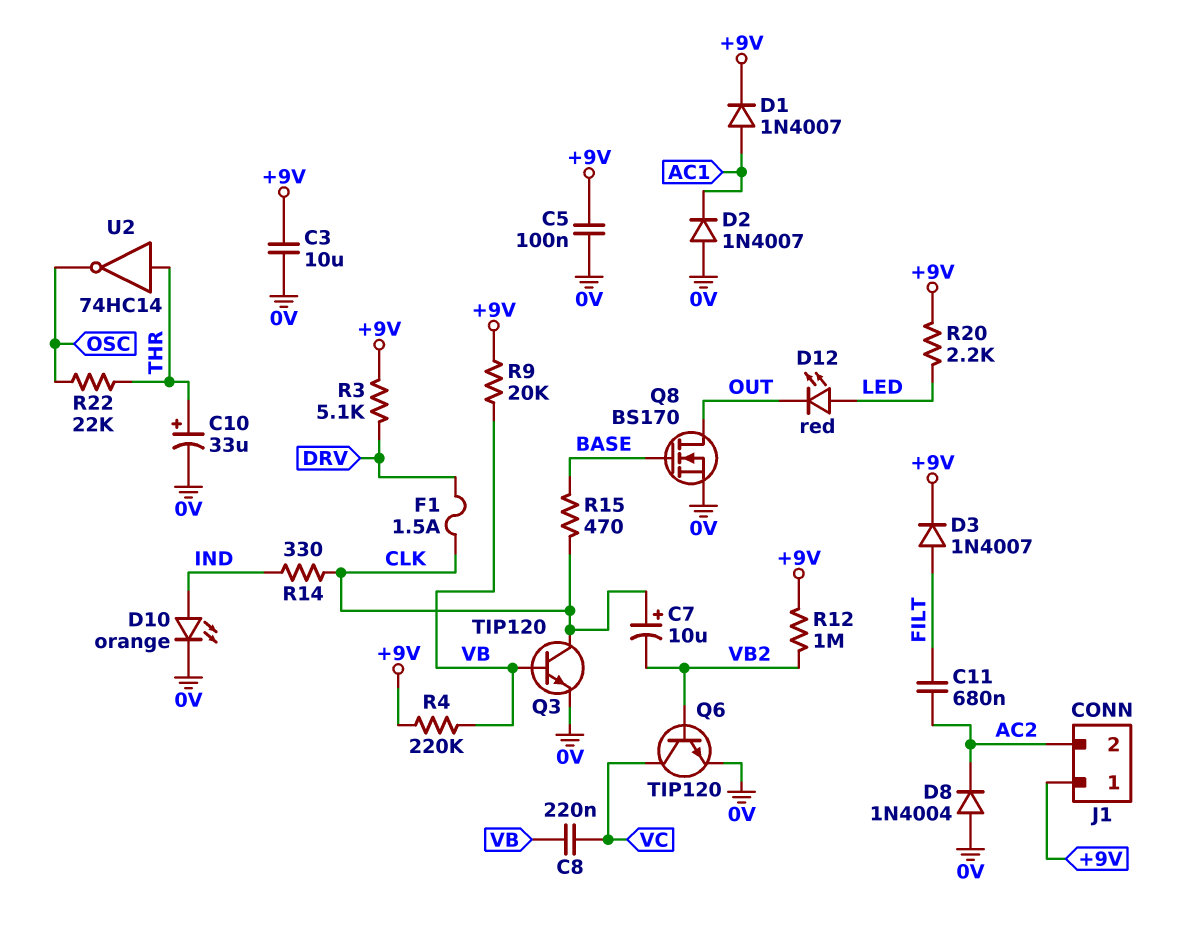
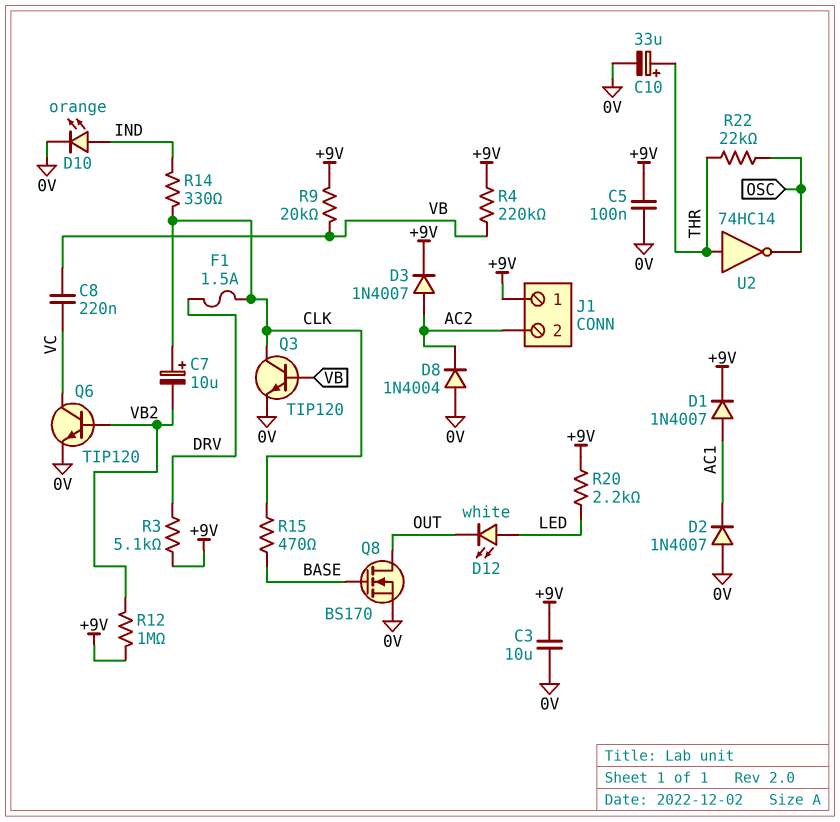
C11: 680nF (AC2, FILT) -> none
D3: diode 1N4007 (A FILT, K +9V) -> diode 1N4007 (A AC2, K +9V)
D12: LED red (A LED, K OUT) -> LED white (A LED, K OUT)

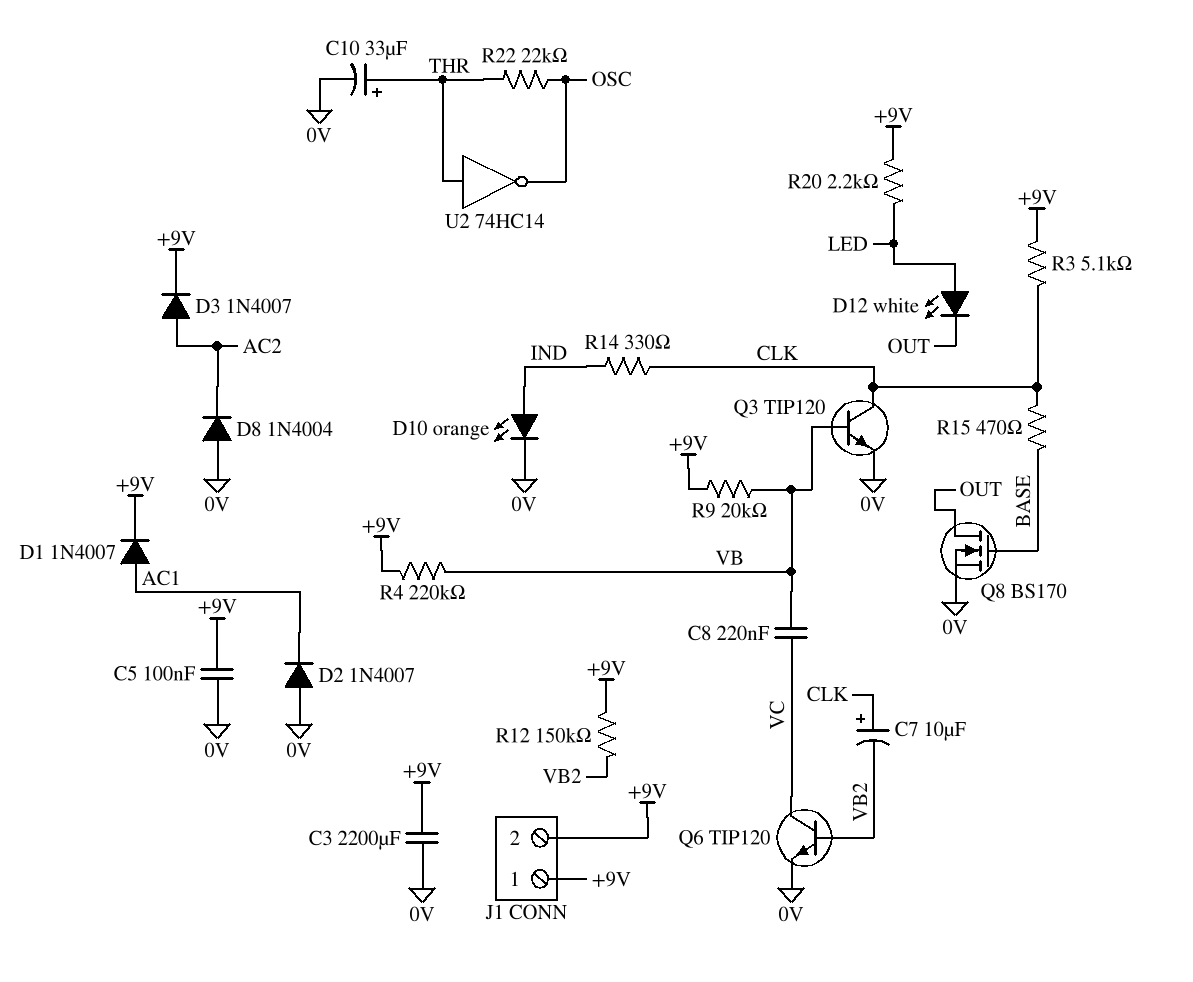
C3: 10uF (+9V, 0V) -> 2200uF (+9V, 0V)
F1: 1.5A (CLK, DRV) -> none
J1 pin 2: AC2 -> +9V
R3: 5.1k (+9V, DRV) -> 5.1k (+9V, CLK)
R12: 1M (+9V, VB2) -> 150k (+9V, VB2)

